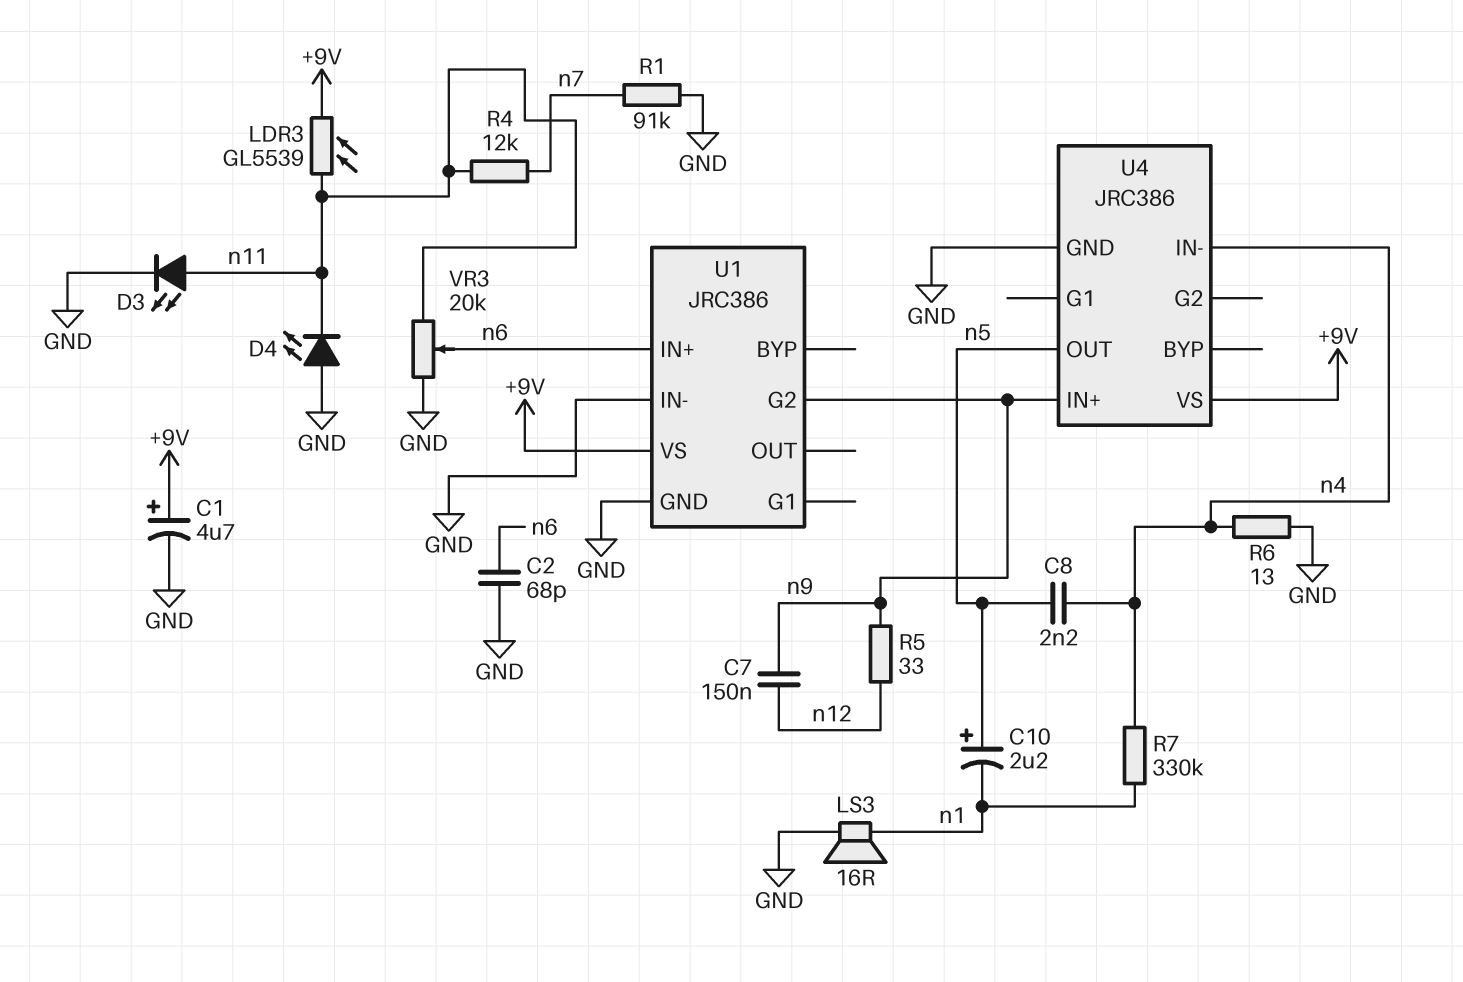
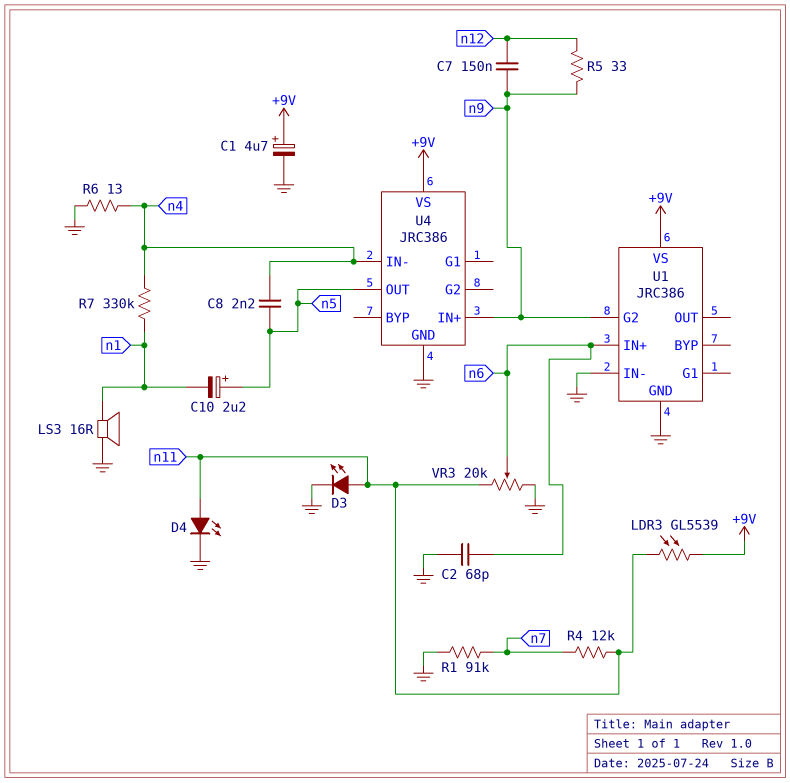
D4: LED (A GND, K n11) -> LED (A n11, K GND)

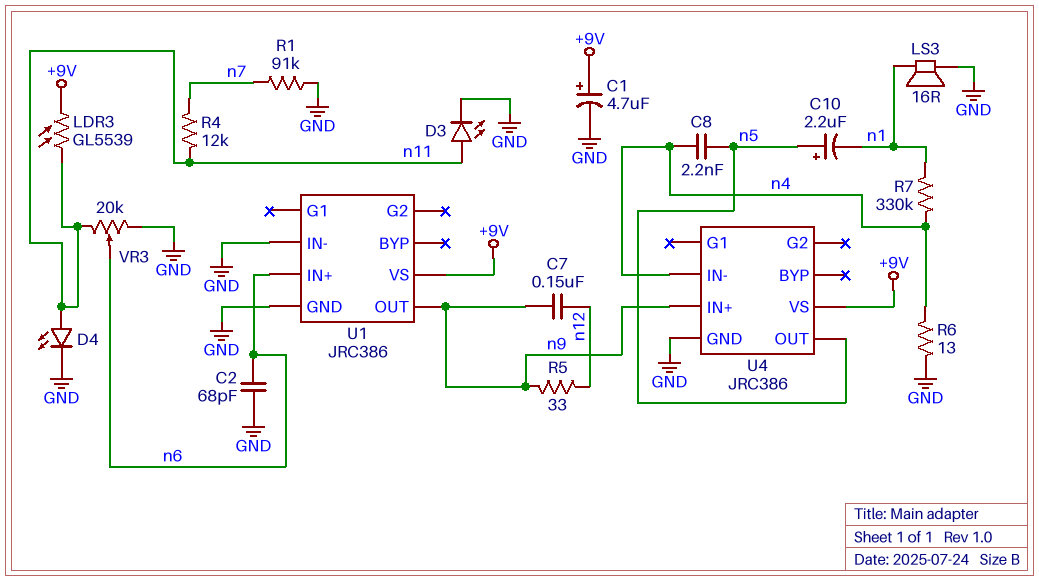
U1 pin G2: n9 -> none
U1 pin OUT: none -> n9

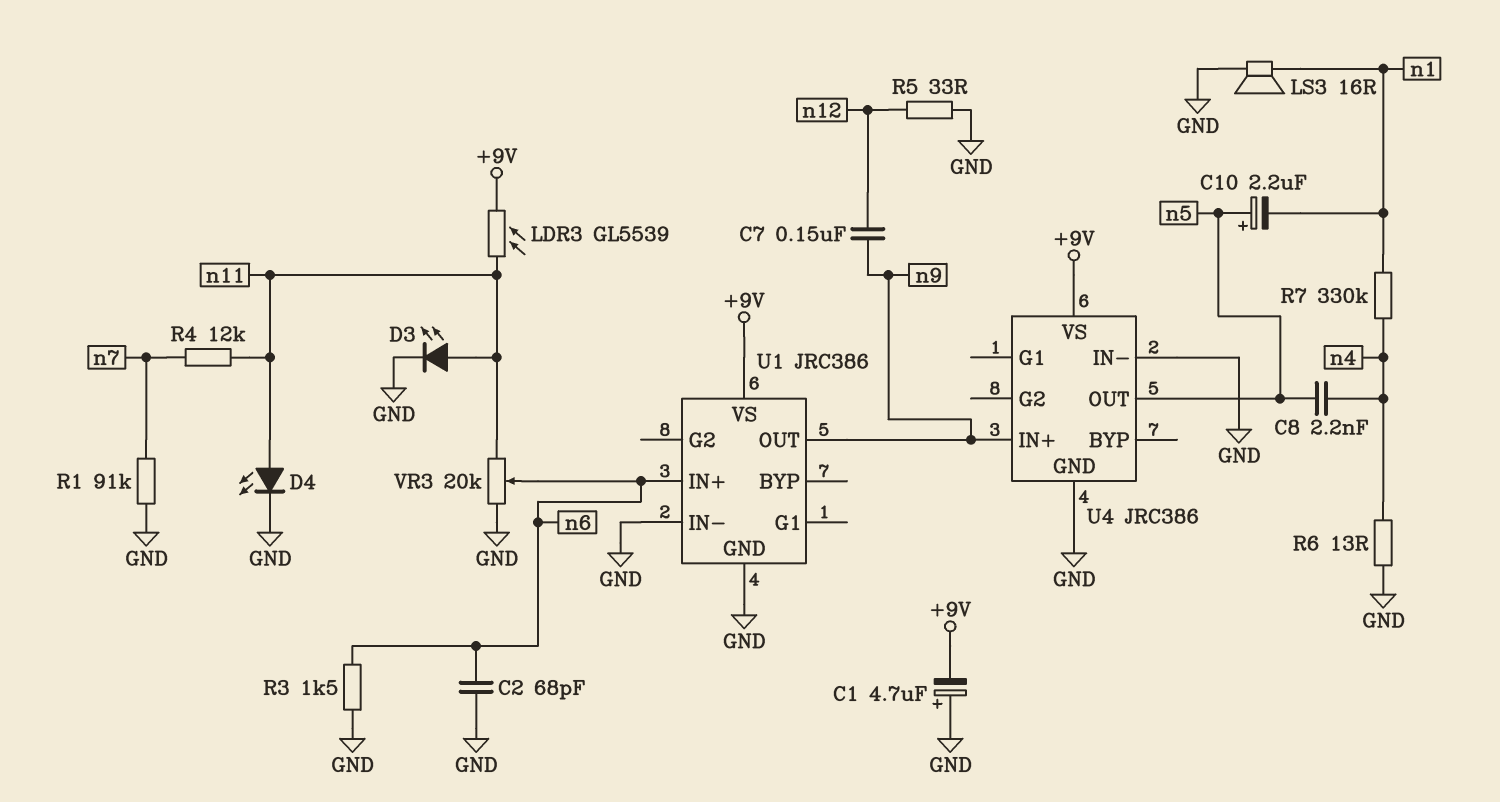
C1: 4.7uF (plus +9V, minus GND) -> 4.7uF (plus GND, minus +9V)
R3: none -> 1.5k (GND, n6)
R5: 33 (n9, n12) -> 33 (GND, n12)
U4 pin IN-: n4 -> GND

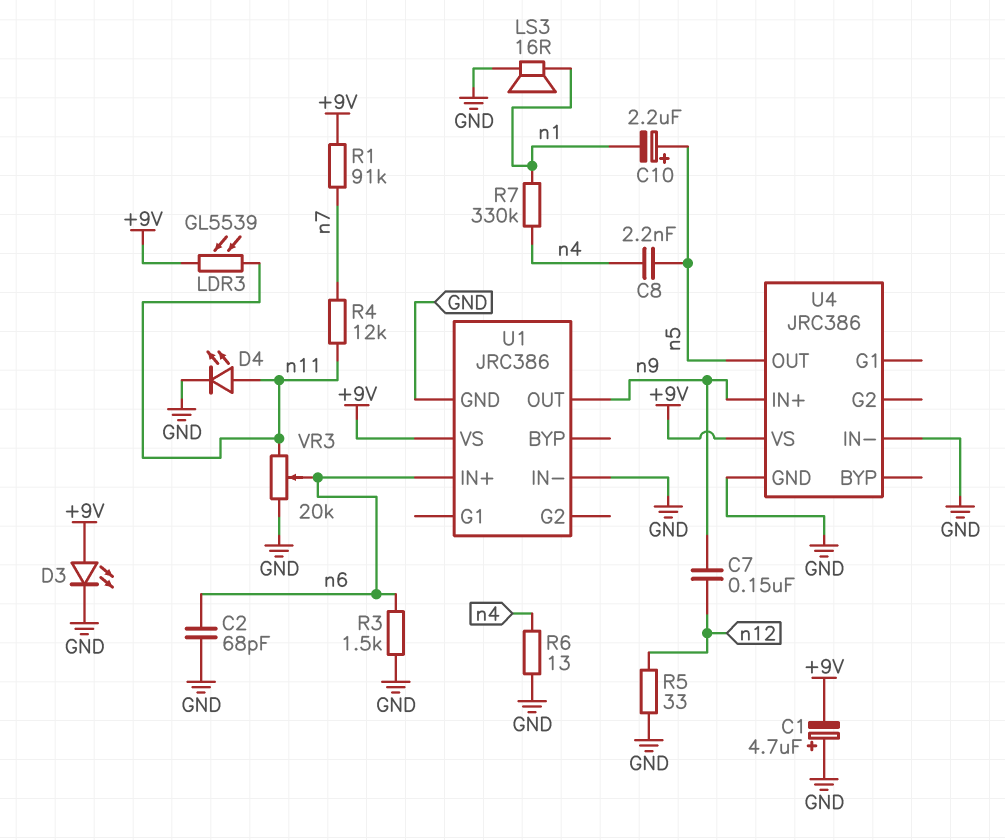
D3: LED (A n11, K GND) -> LED (A +9V, K GND)
R1: 91k (GND, n7) -> 91k (+9V, n7)

